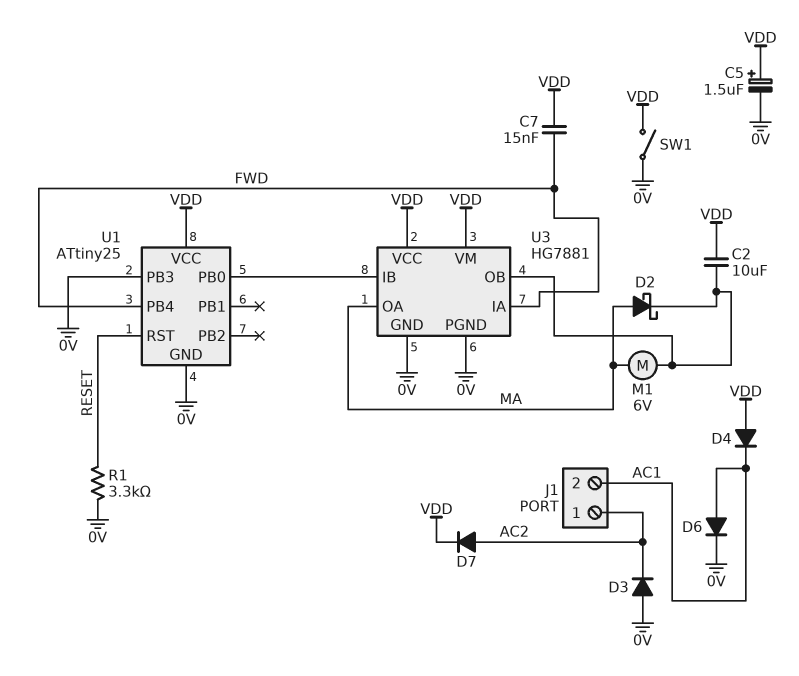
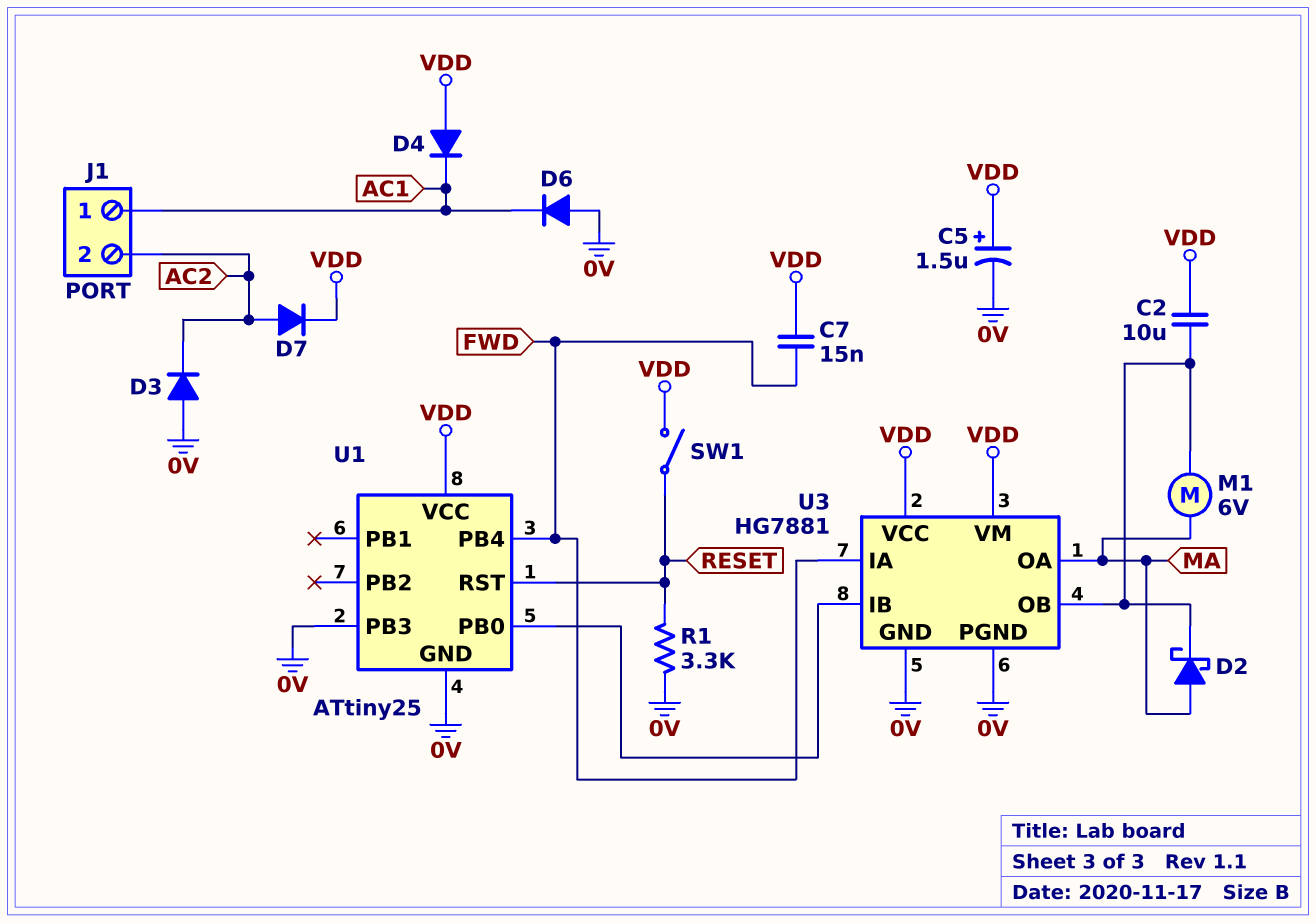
D6: diode (A AC1, K 0V) -> diode (A 0V, K AC1)
J1 pin 1: AC2 -> AC1
J1 pin 2: AC1 -> AC2
SW1: switch (0V, VDD) -> switch (RESET, VDD)

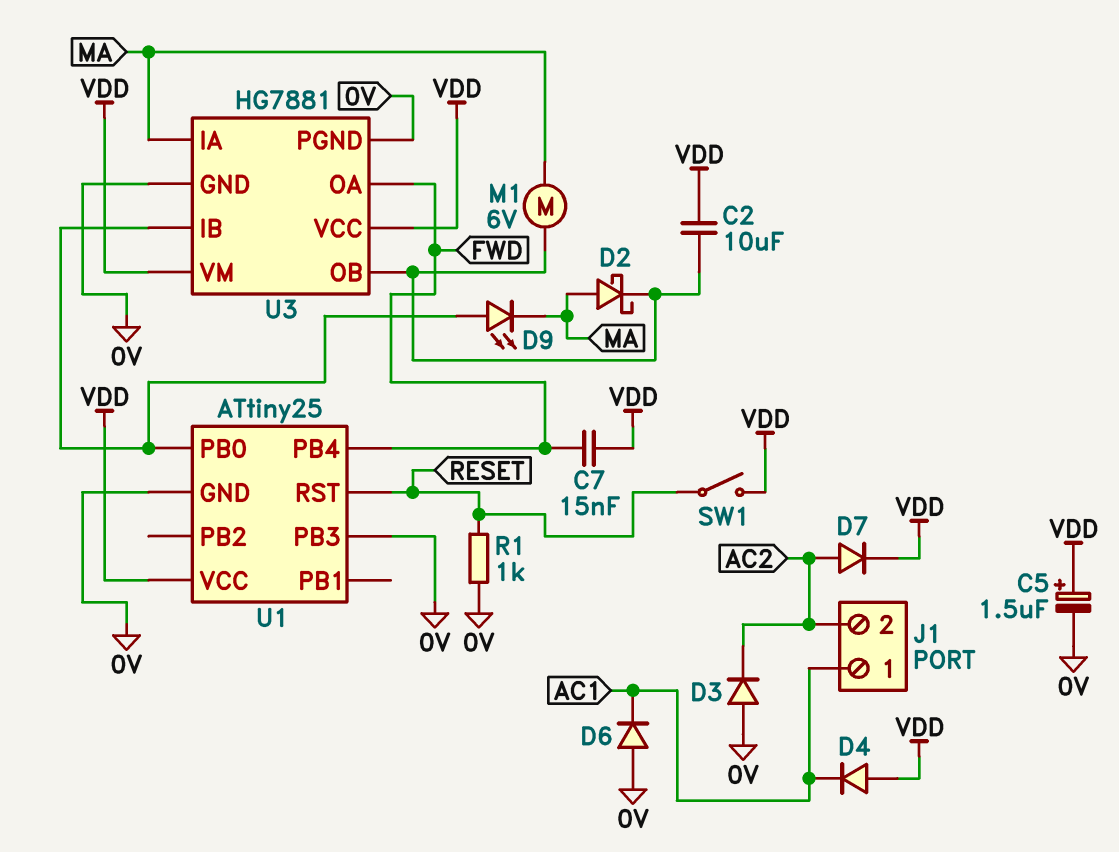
D9: none -> LED (A U1/PB0, K MA)
R1: 3.3k (0V, RESET) -> 1k (0V, RESET)
U3 pin IA: FWD -> MA
U3 pin OA: MA -> FWD

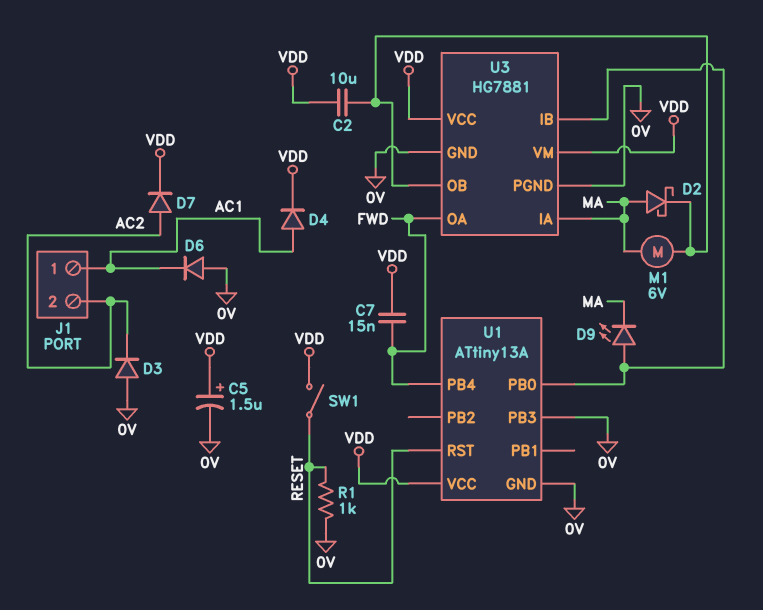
D4: diode (A VDD, K AC1) -> diode (A AC1, K VDD)
U1: ATtiny25 -> ATtiny13A

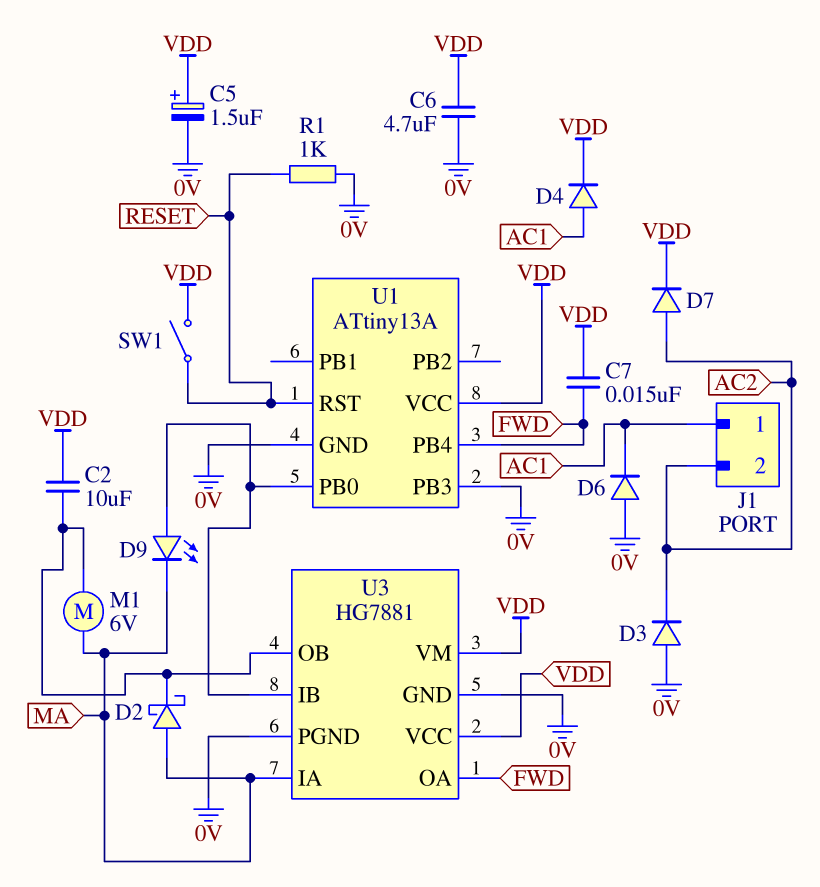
C6: none -> 4.7uF (0V, VDD)

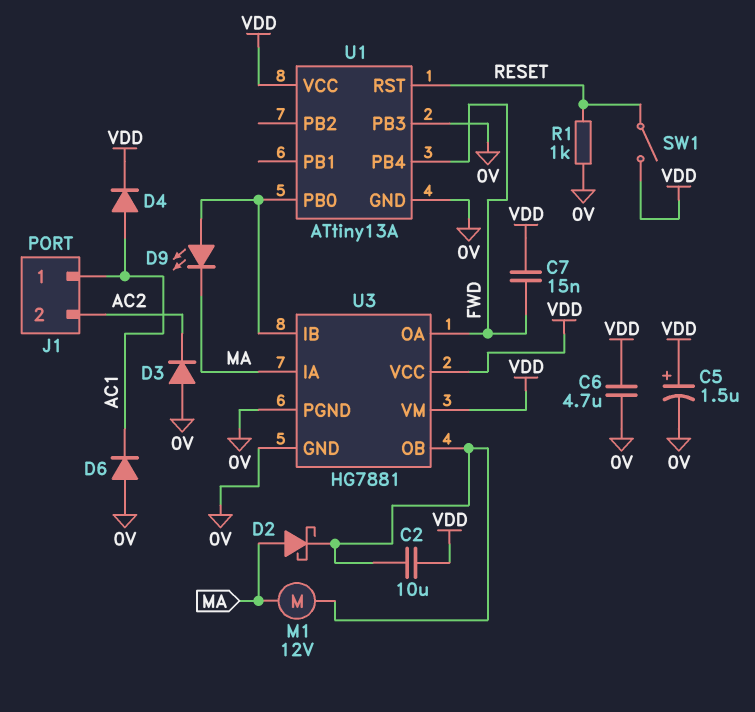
D7: diode (A AC2, K VDD) -> none
M1: motor 6V (MA, U3/OB) -> motor 12V (MA, U3/OB)

